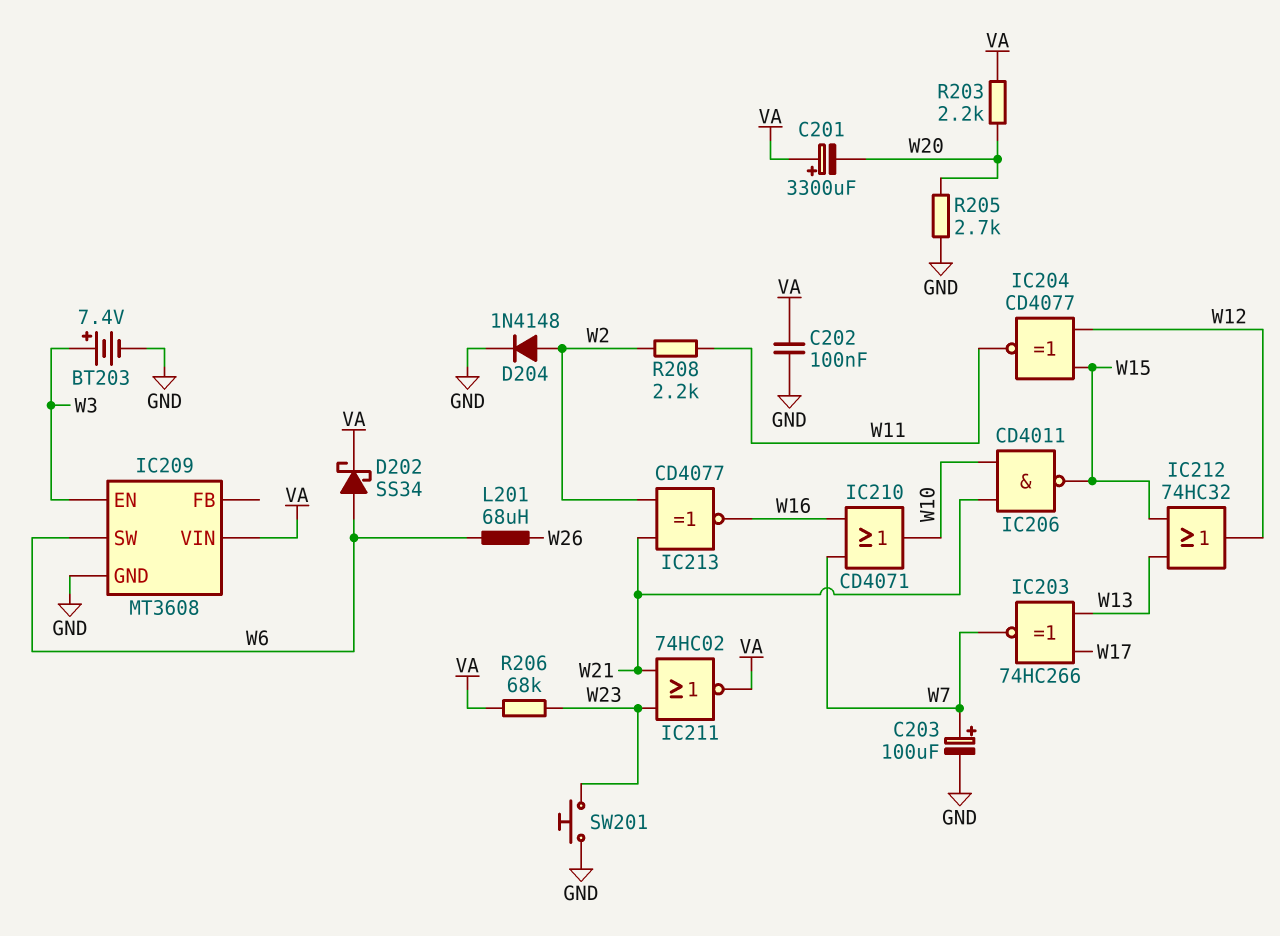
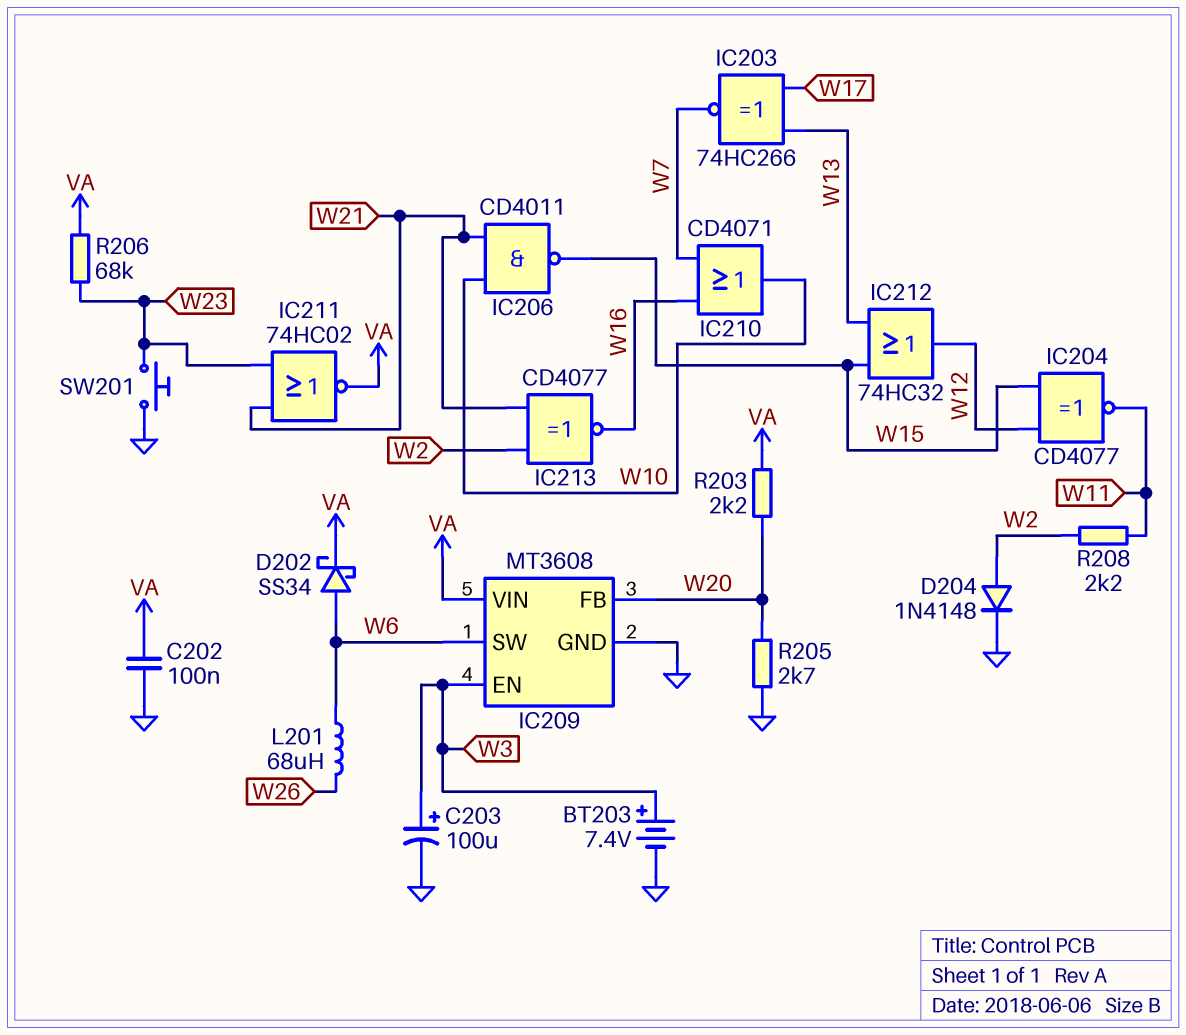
C201: 3300uF (plus VA, minus W20) -> none
C203: 100uF (plus W7, minus GND) -> 100uF (plus W3, minus GND)
IC209 pin FB: none -> W20

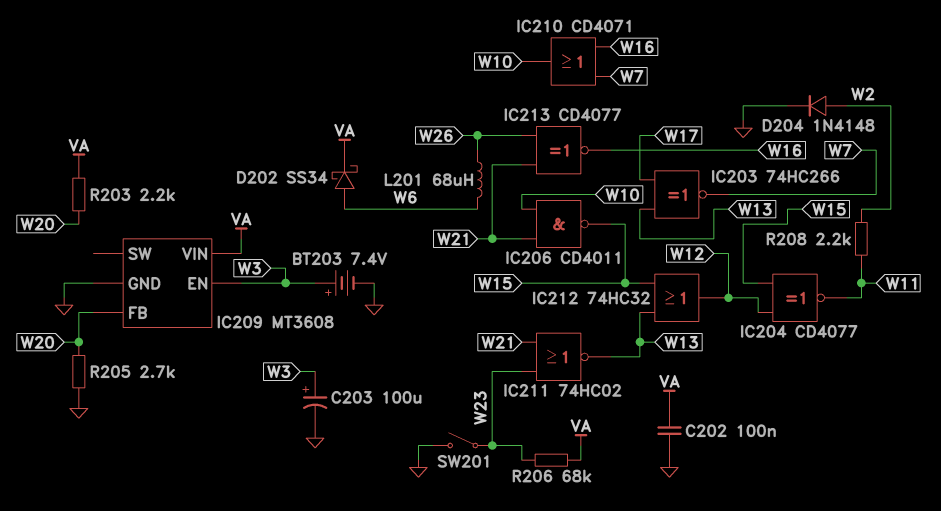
IC209 pin SW: W6 -> none
IC211: NOR 74HC02 (in W21, in W23, out VA) -> NOR 74HC02 (in W21, in W23, out W13)
IC213: XNOR CD4077 (in W2, in W21, out W16) -> XNOR CD4077 (in W21, in W26, out W16)
SW201: button (GND, W23) -> switch (GND, W23)

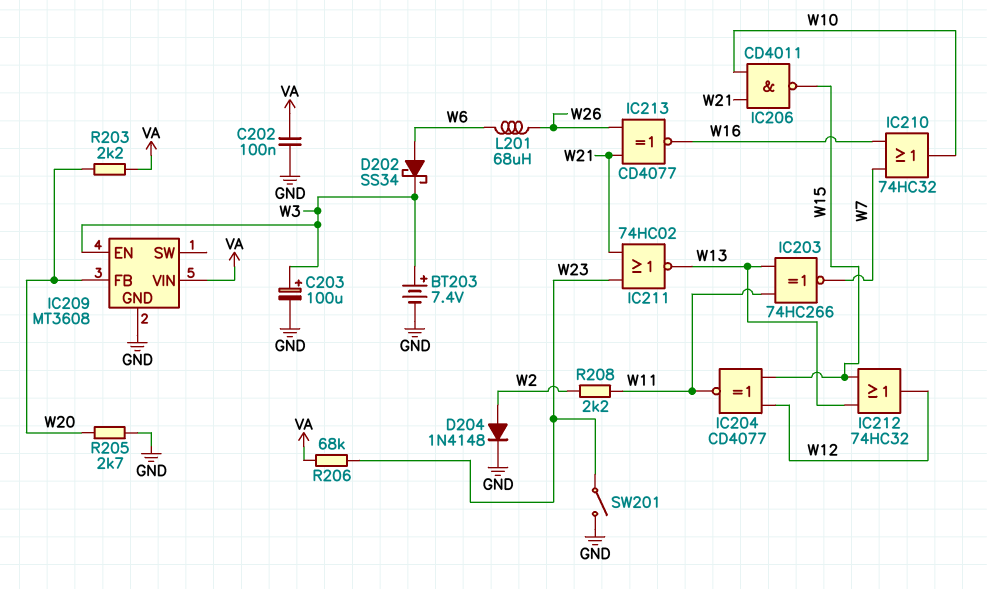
D202: schottky SS34 (A W6, K VA) -> schottky SS34 (A W6, K W3)
IC203: XNOR 74HC266 (in W13, in W17, out W7) -> XNOR 74HC266 (in W11, in W13, out W7)
IC210: OR CD4071 (in W7, in W16, out W10) -> OR 74HC32 (in W7, in W16, out W10)

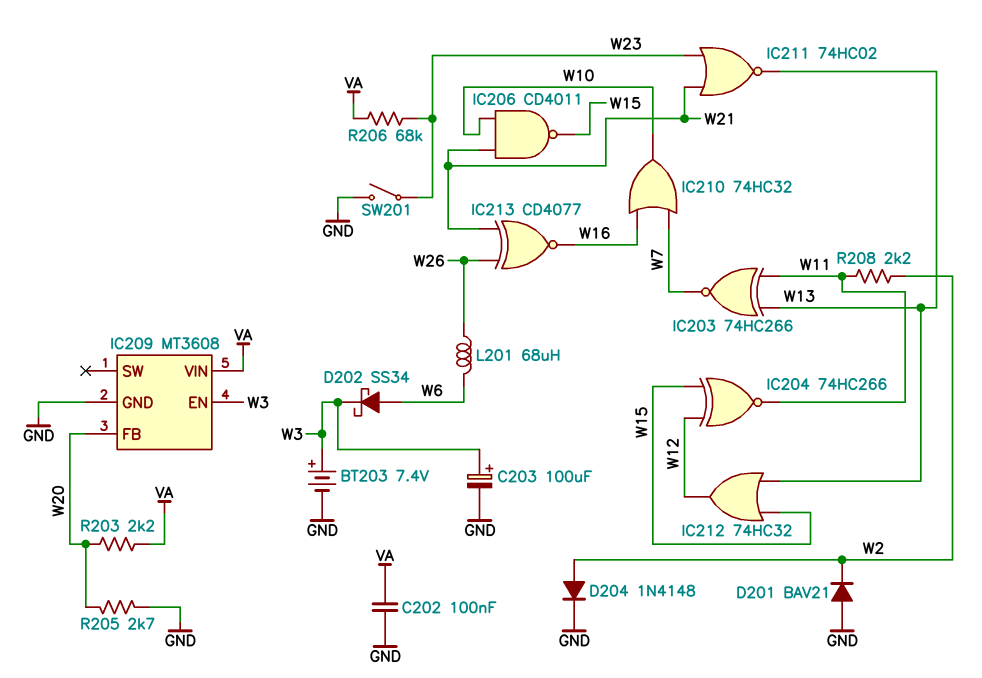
D201: none -> diode BAV21 (A GND, K W2)
IC204: XNOR CD4077 (in W12, in W15, out W11) -> XNOR 74HC266 (in W12, in W15, out W11)

